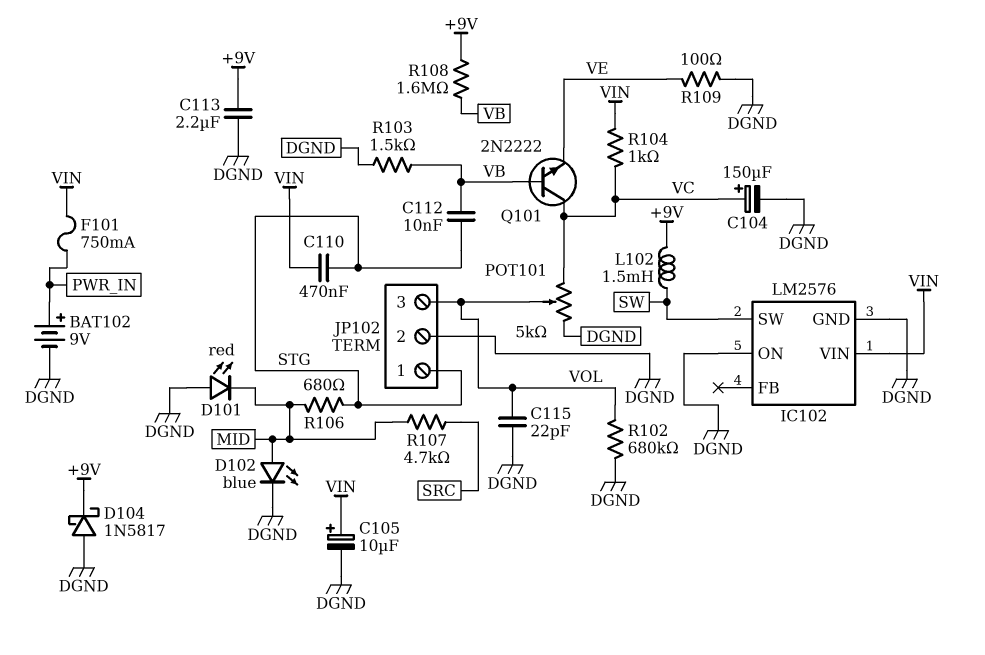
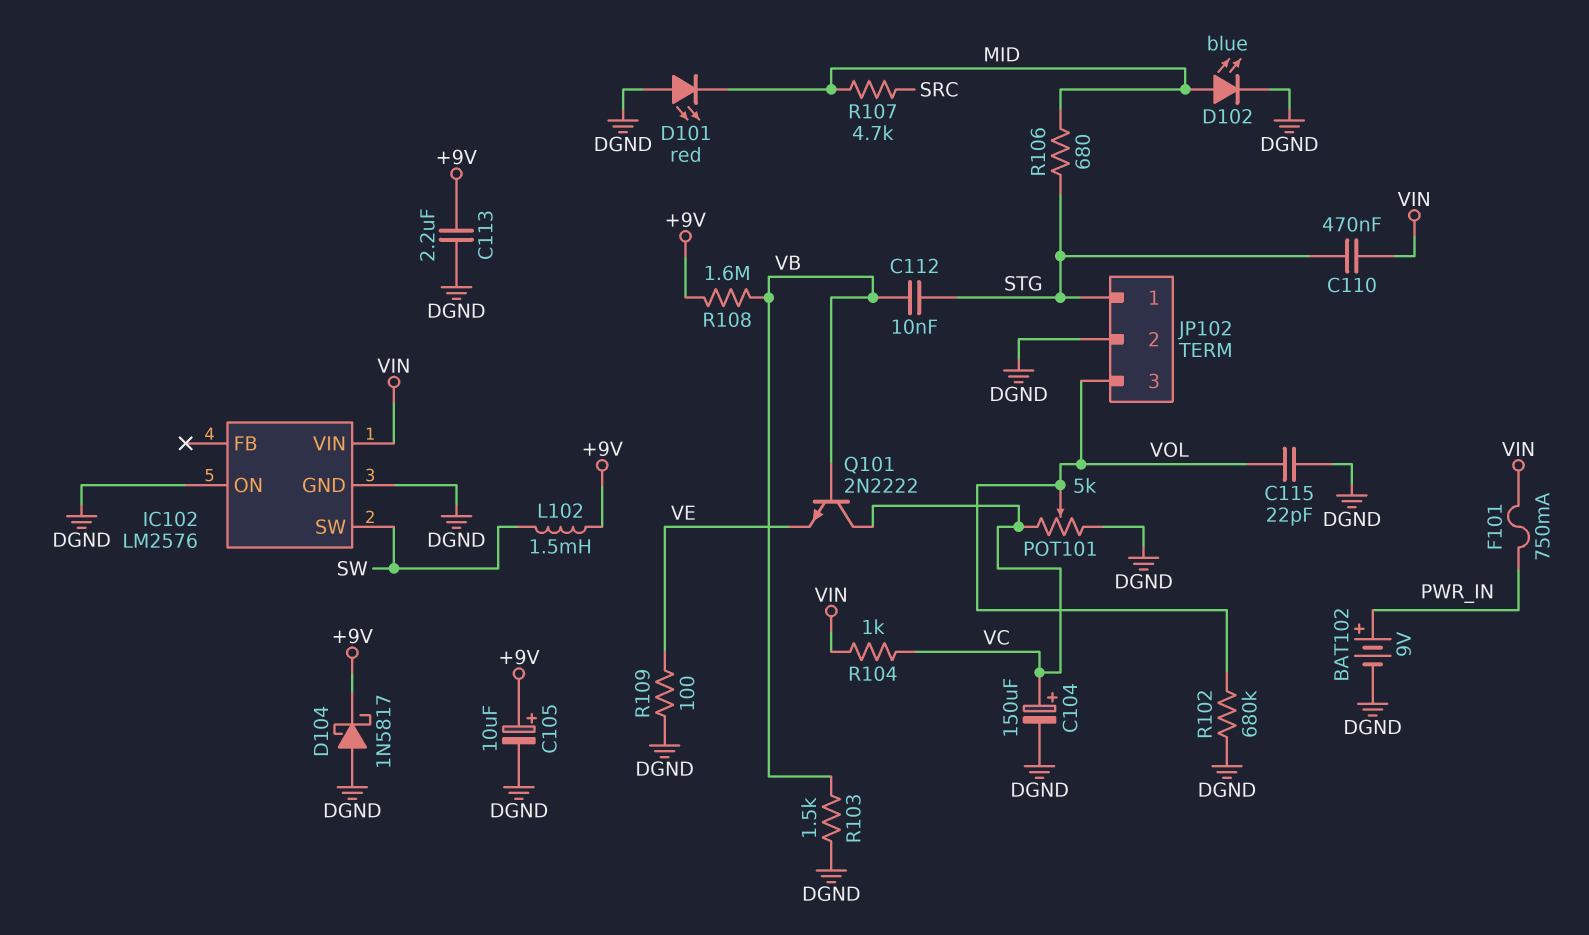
C105: 10uF (plus VIN, minus DGND) -> 10uF (plus +9V, minus DGND)

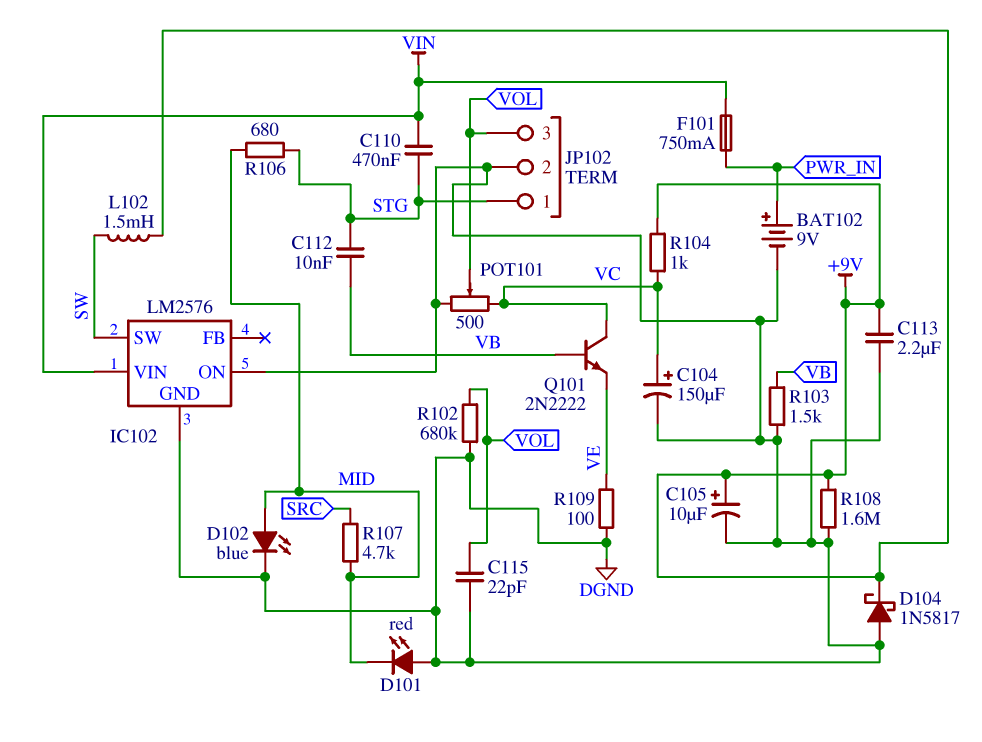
POT101: 5k (DGND, VC, wiper VOL) -> 500 (DGND, VC, wiper VOL)
R104: 1k (VC, VIN) -> 1k (+9V, VC)
R108: 1.6M (+9V, VB) -> 1.6M (+9V, DGND)

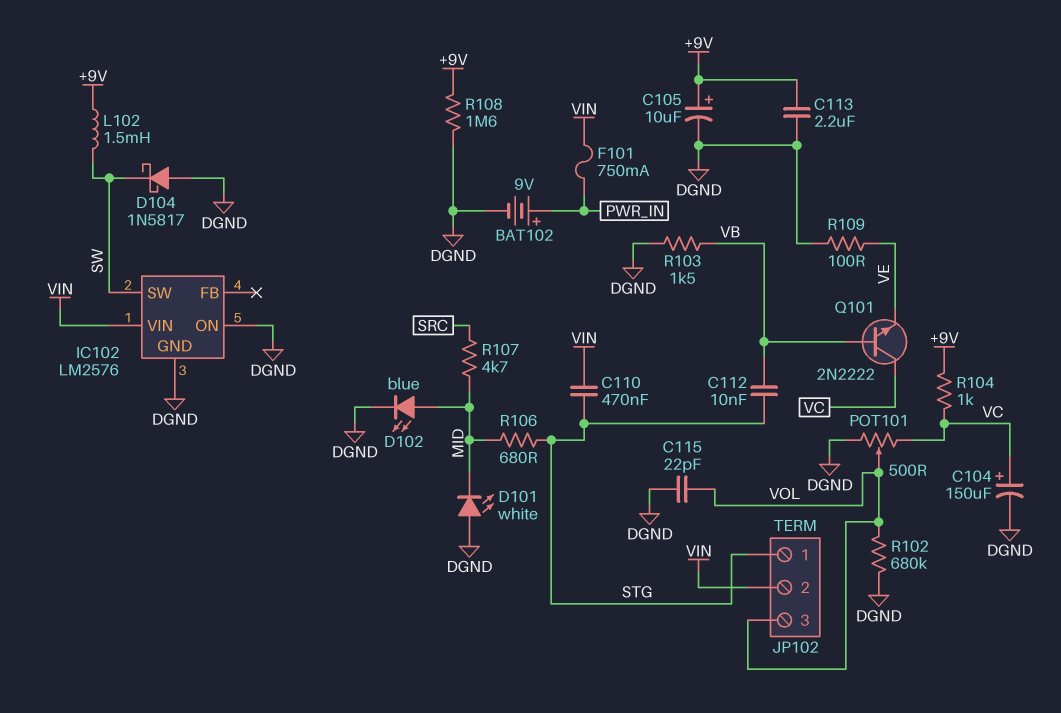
D101: LED red (A DGND, K MID) -> LED white (A DGND, K MID)
D104: schottky 1N5817 (A DGND, K +9V) -> schottky 1N5817 (A DGND, K SW)
JP102 pin 2: DGND -> VIN

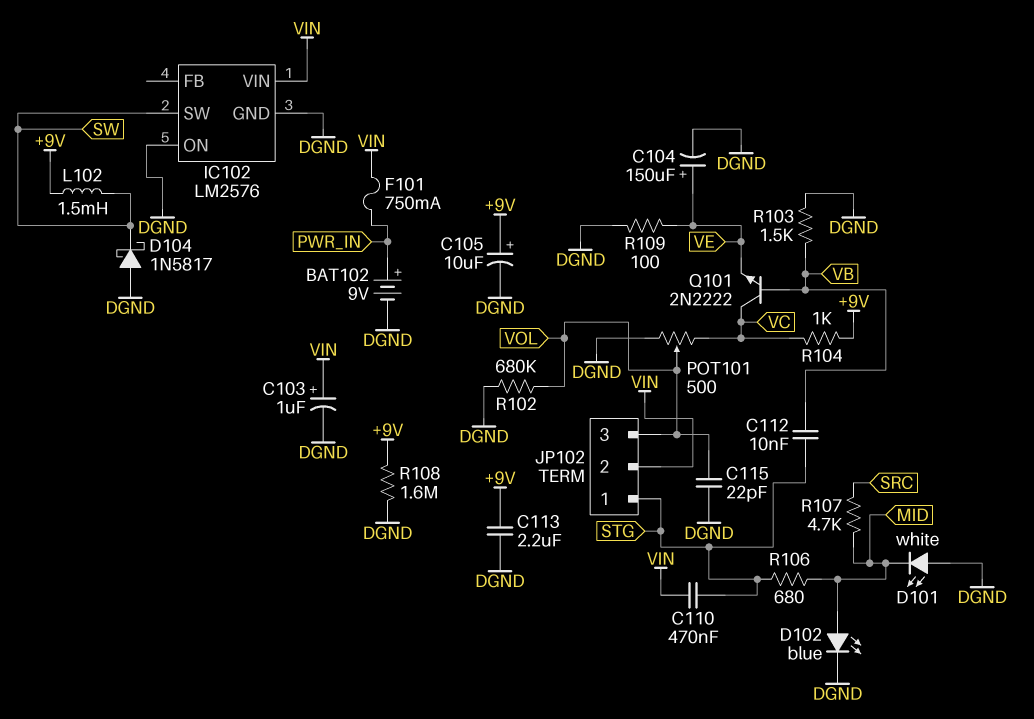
C103: none -> 1uF (plus VIN, minus DGND)
C104: 150uF (plus VC, minus DGND) -> 150uF (plus VE, minus DGND)

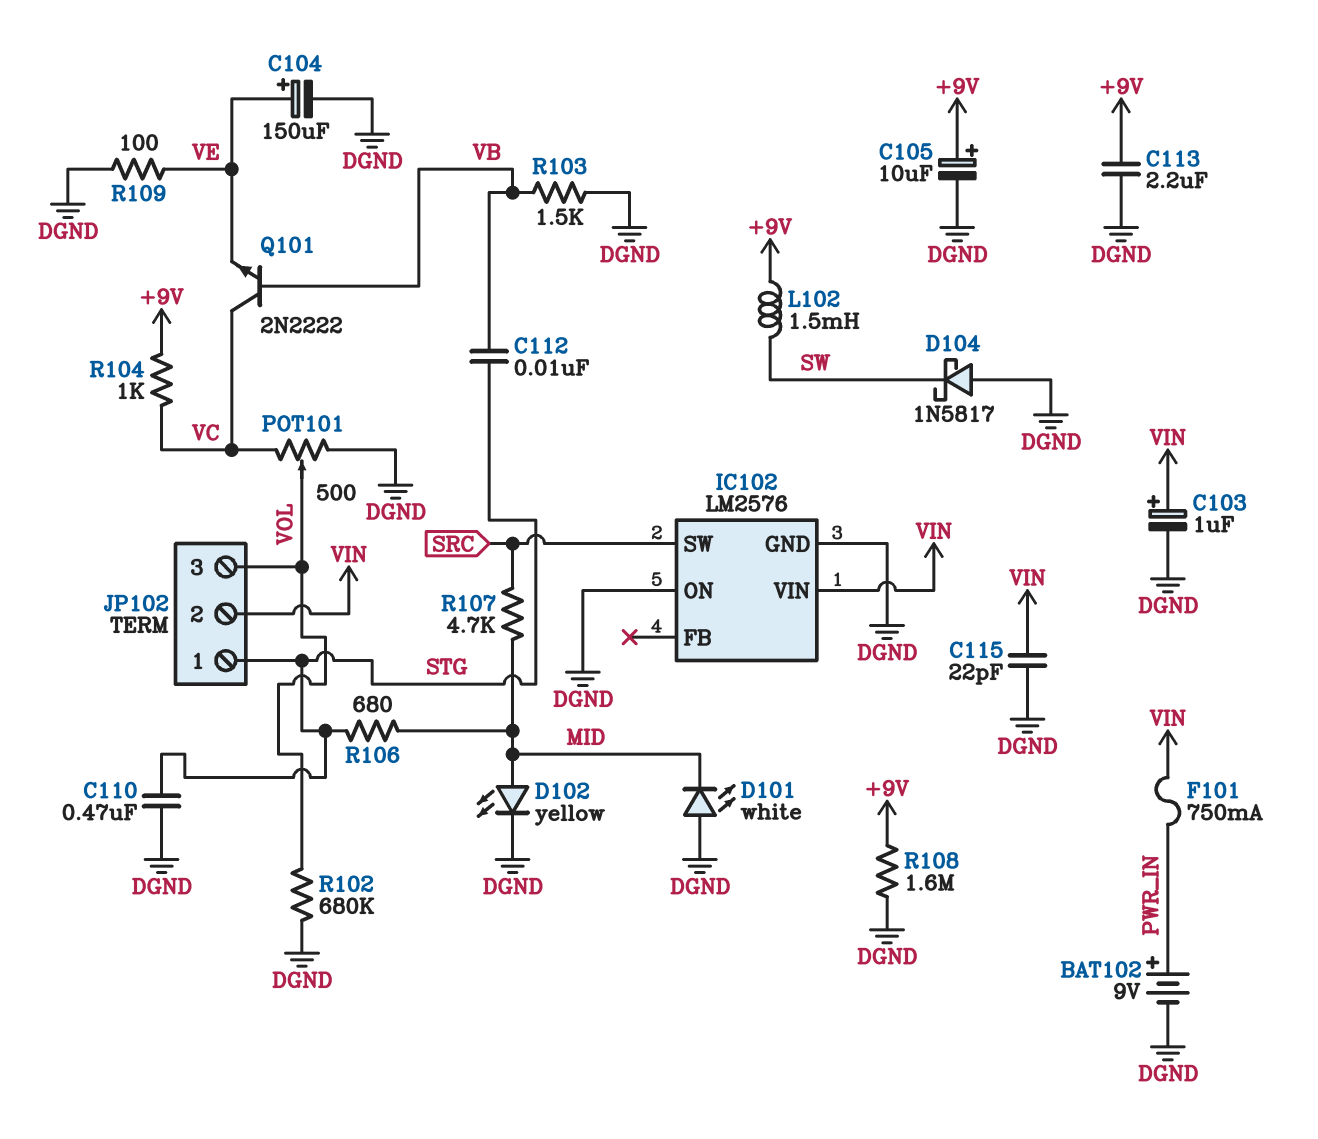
C110: 470nF (STG, VIN) -> 470nF (DGND, STG)
C115: 22pF (DGND, VOL) -> 22pF (DGND, VIN)
D102: LED blue (A MID, K DGND) -> LED yellow (A MID, K DGND)
IC102 pin SW: SW -> SRC

